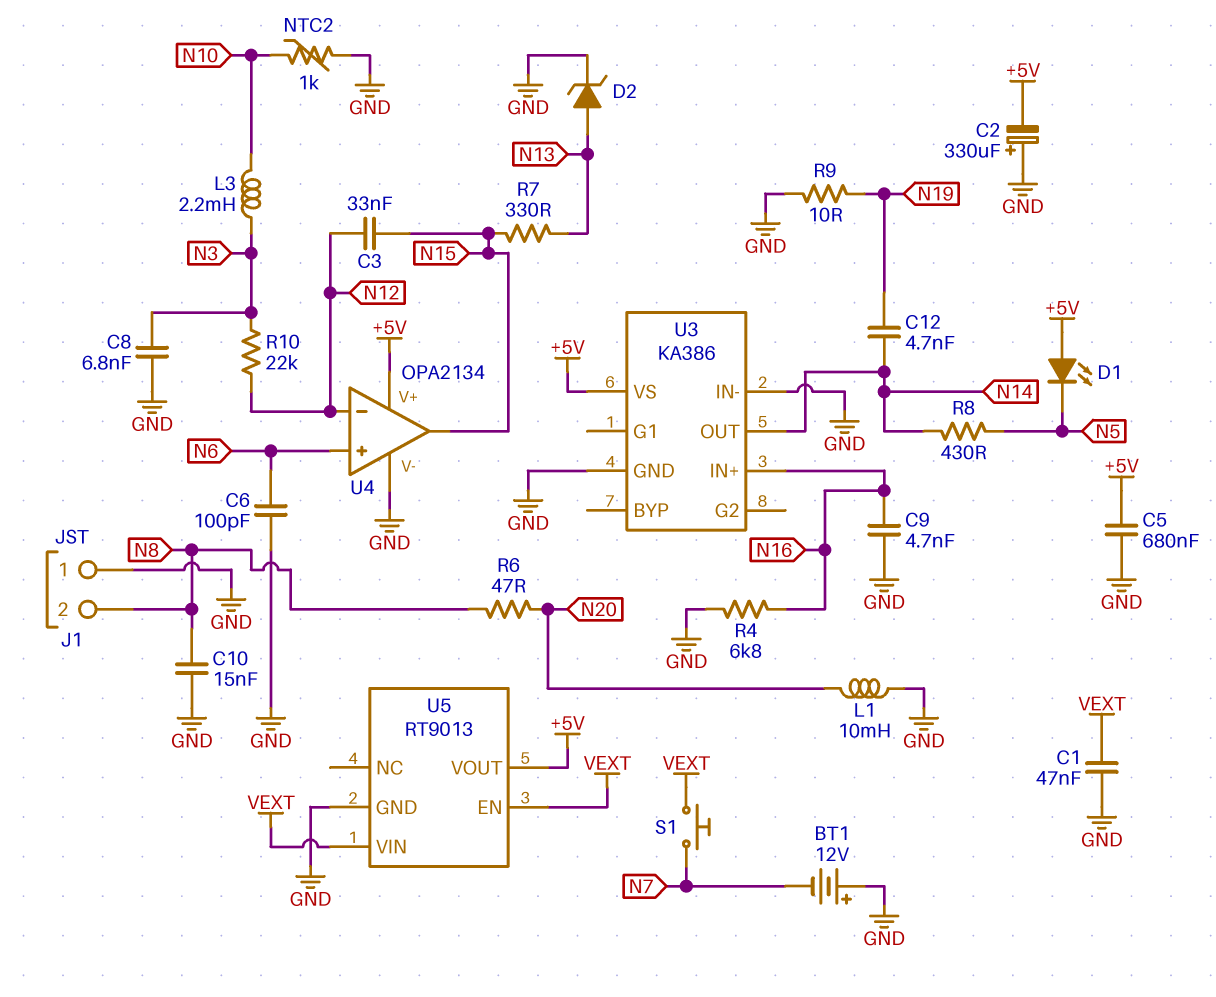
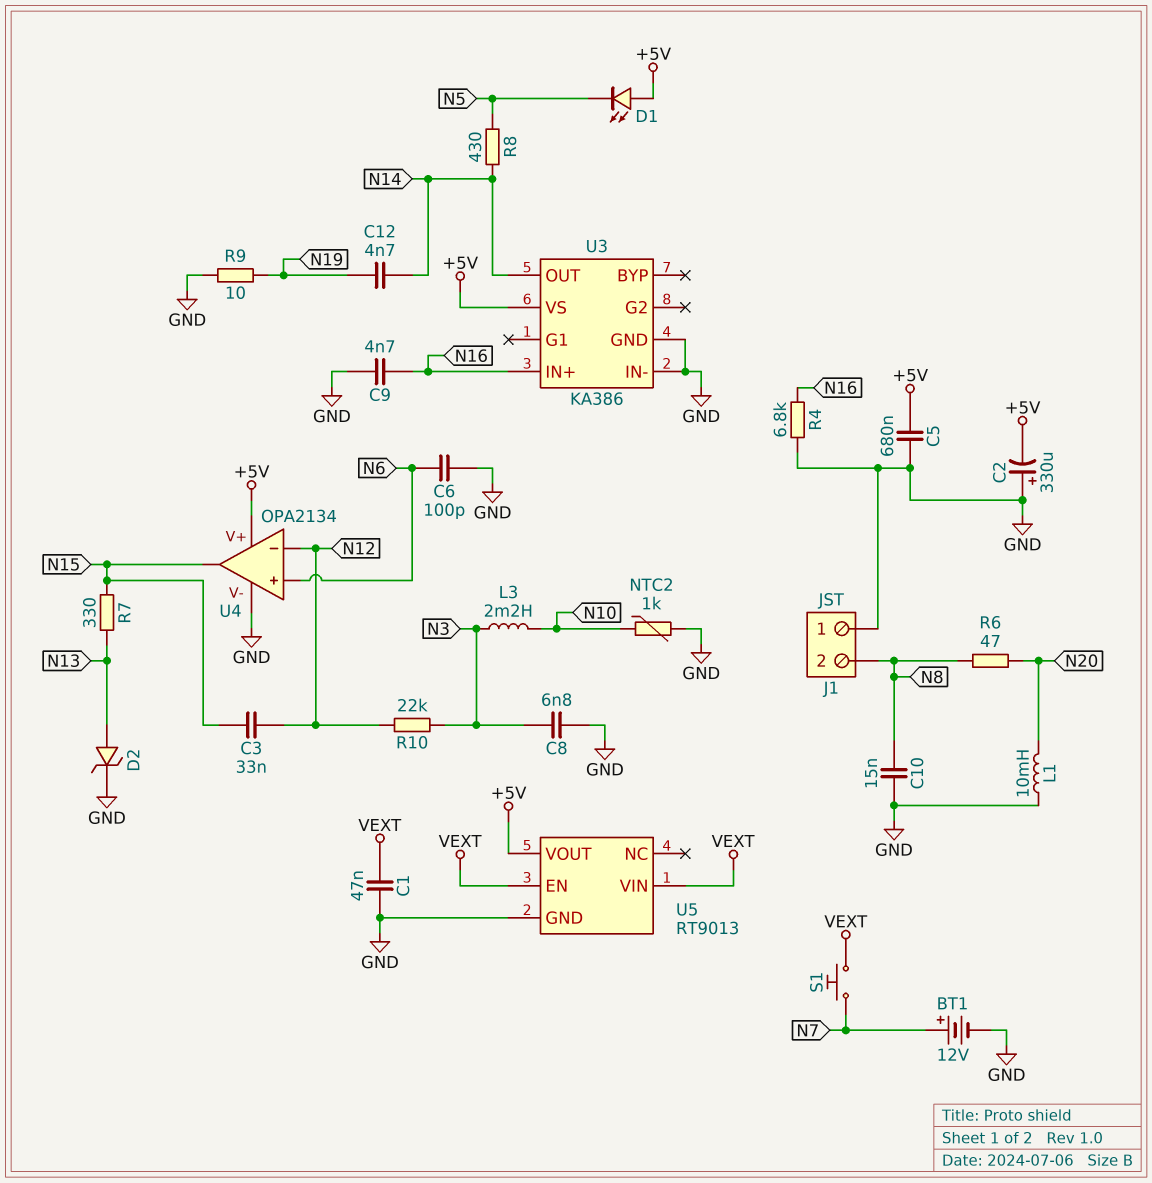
BT1: 12V (plus GND, minus N7) -> 12V (plus N7, minus GND)

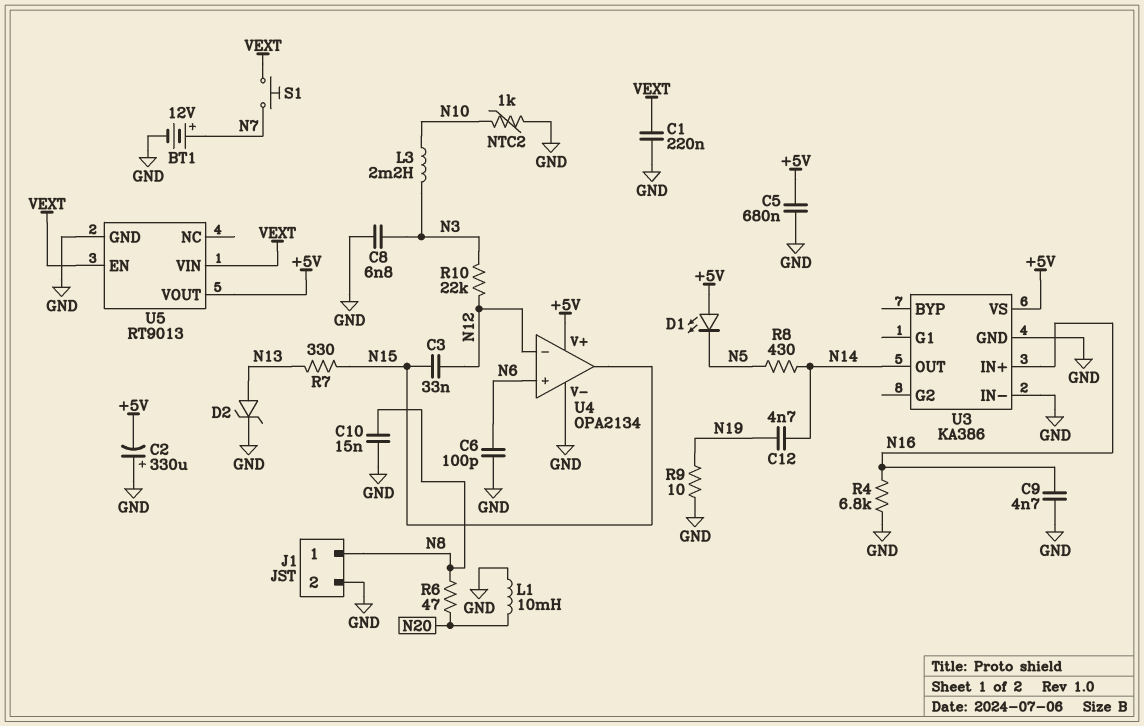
C1: 47nF (GND, VEXT) -> 220nF (GND, VEXT)
J1 pin 1: GND -> N8
J1 pin 2: N8 -> GND

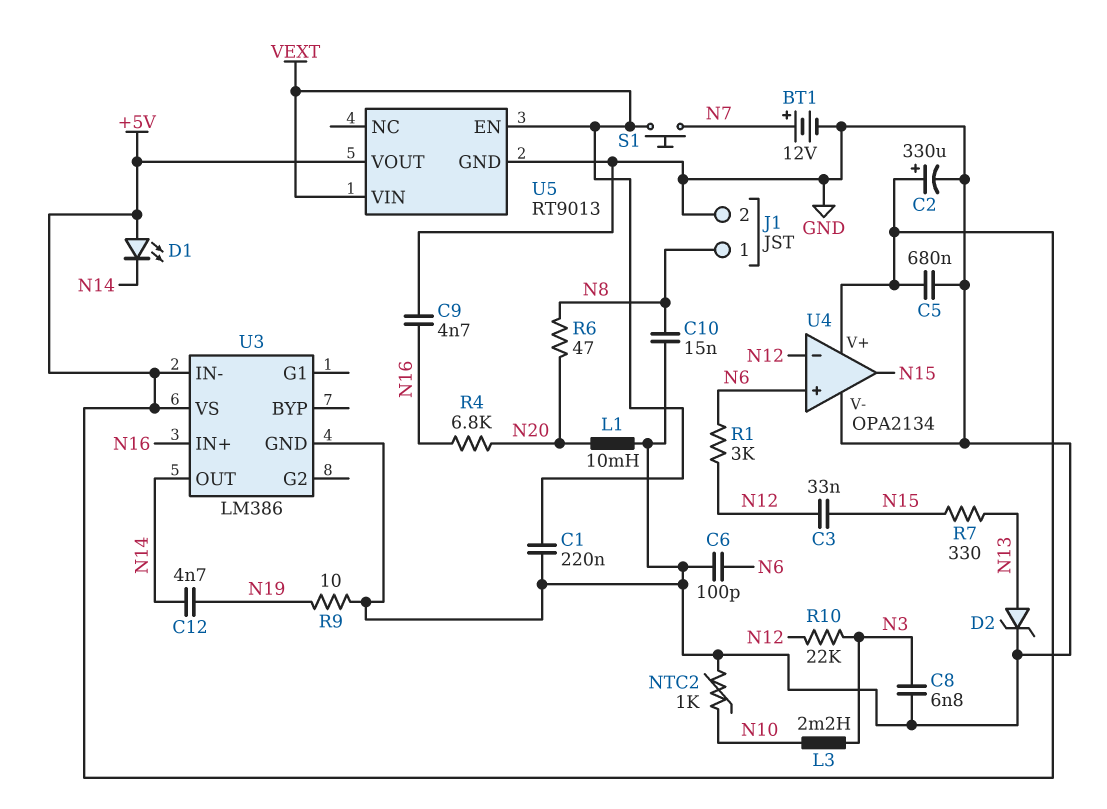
C2: 330uF (plus GND, minus +5V) -> 330uF (plus +5V, minus GND)
D1: LED (A +5V, K N5) -> LED (A +5V, K N14)
R1: none -> 3k (N6, N12)
R4: 6.8k (GND, N16) -> 6.8k (N16, N20)
R8: 430 (N5, N14) -> none
U3: KA386 -> LM386
U3 pin IN-: GND -> +5V

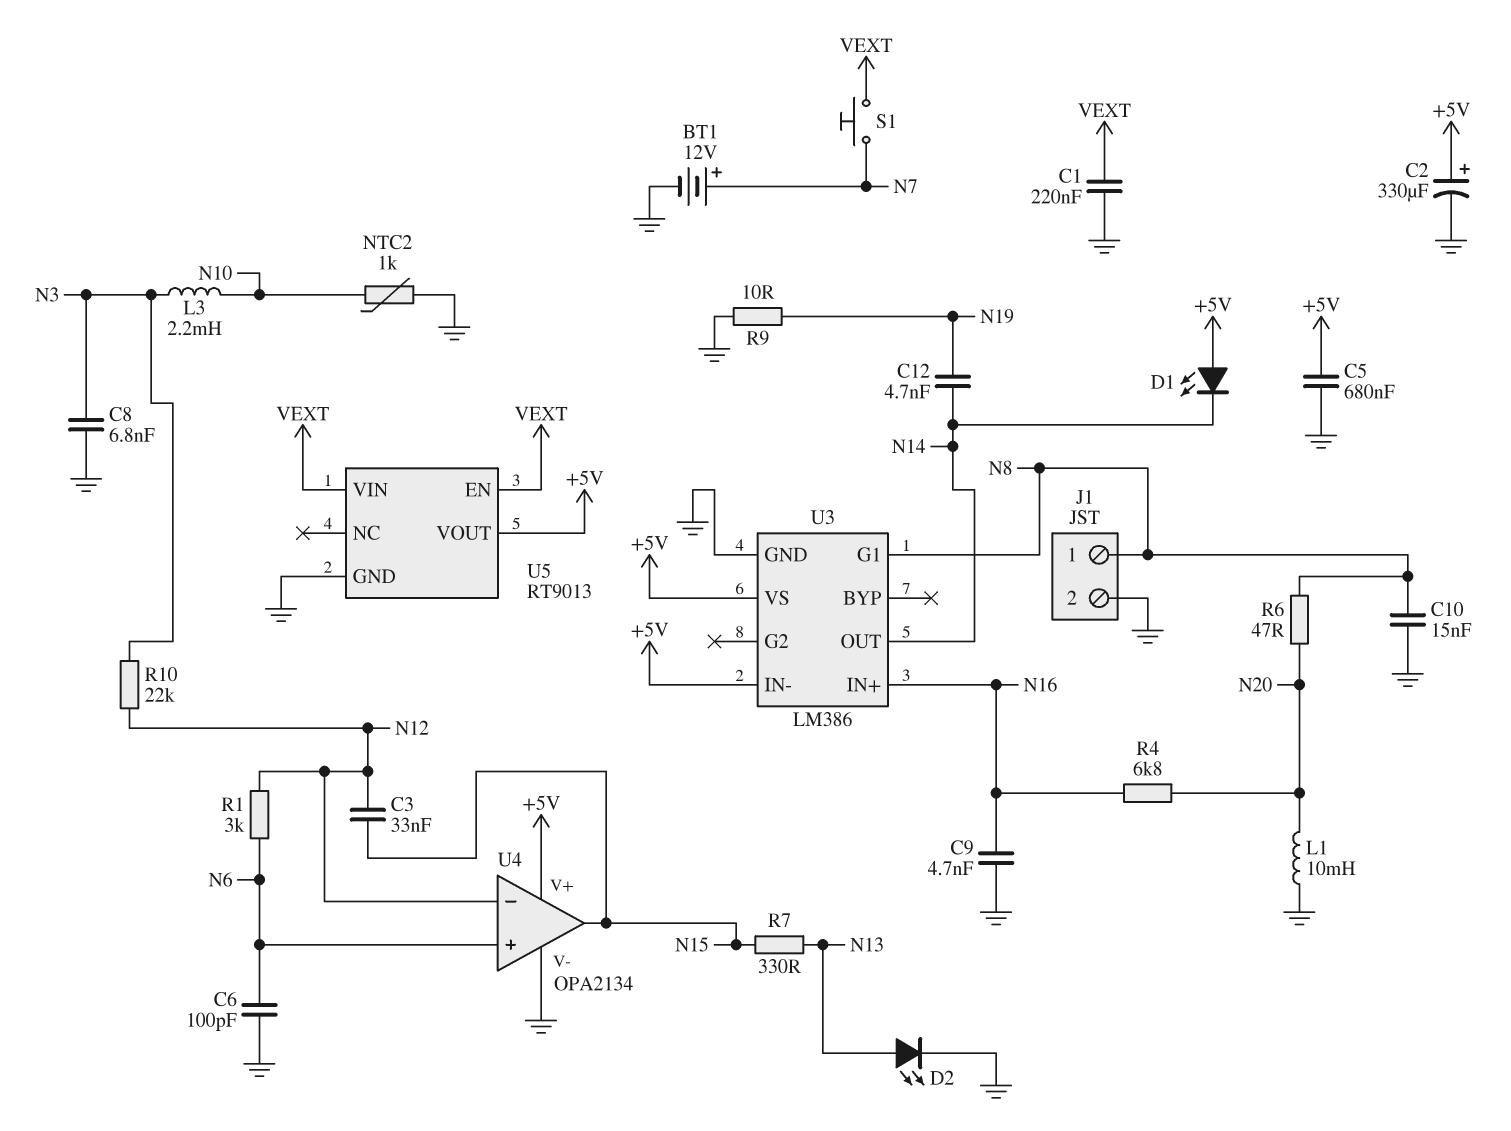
D2: zener (A N13, K GND) -> LED (A N13, K GND)
U3 pin G1: none -> N8

